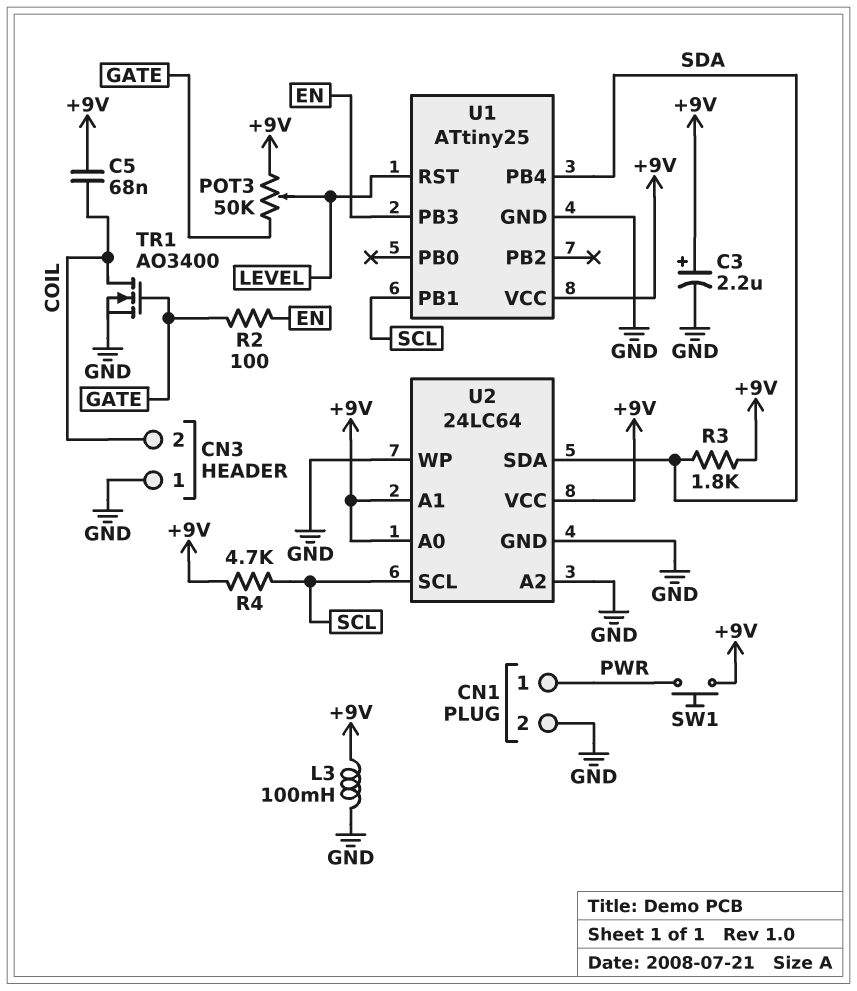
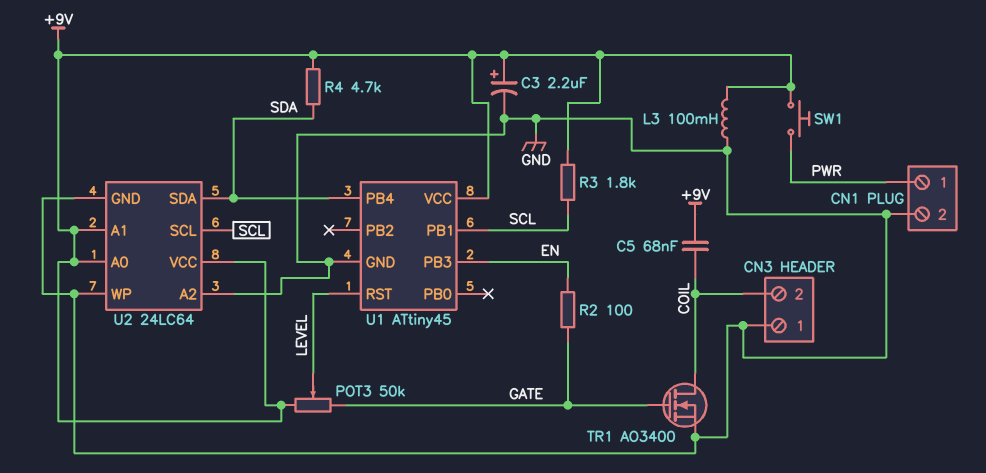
R3: 1.8k (+9V, SDA) -> 1.8k (+9V, SCL)
R4: 4.7k (+9V, SCL) -> 4.7k (+9V, SDA)
U1: ATtiny25 -> ATtiny45

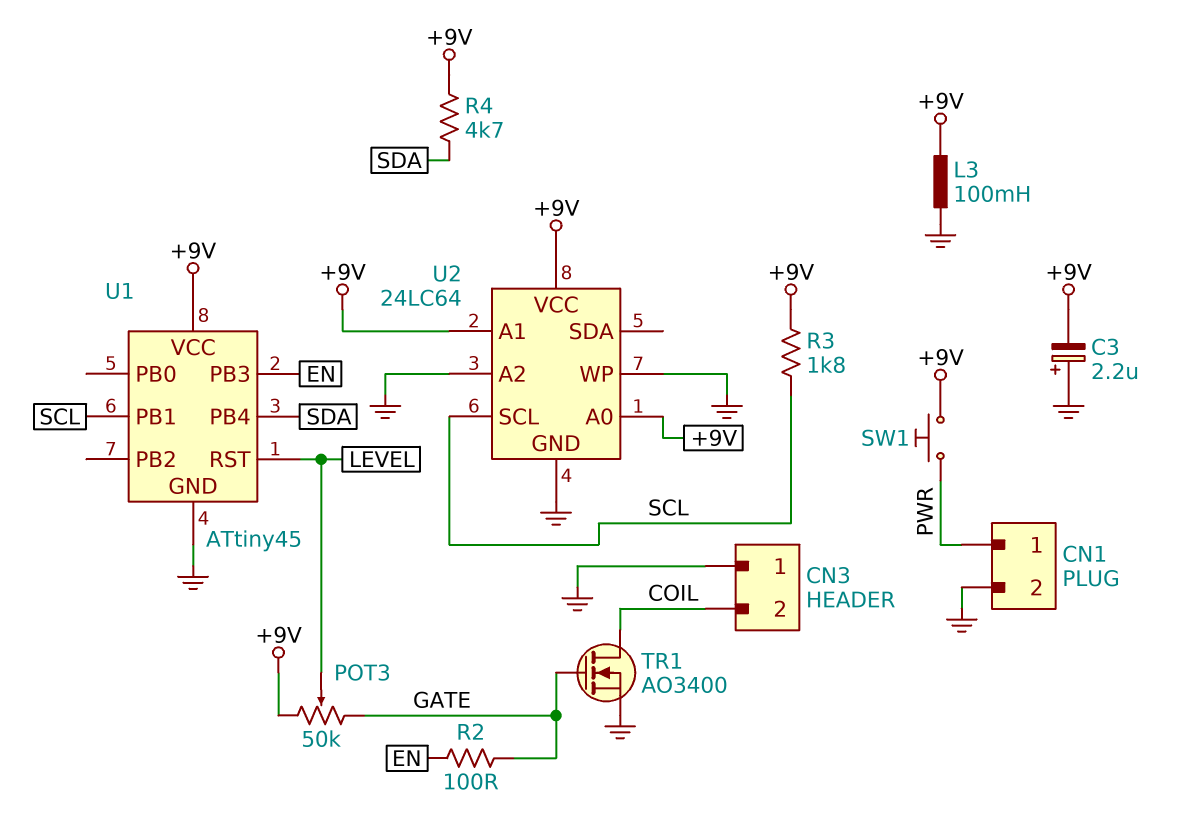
C3: 2.2uF (plus +9V, minus GND) -> 2.2uF (plus GND, minus +9V)
C5: 68nF (+9V, COIL) -> none
U2 pin SDA: SDA -> none

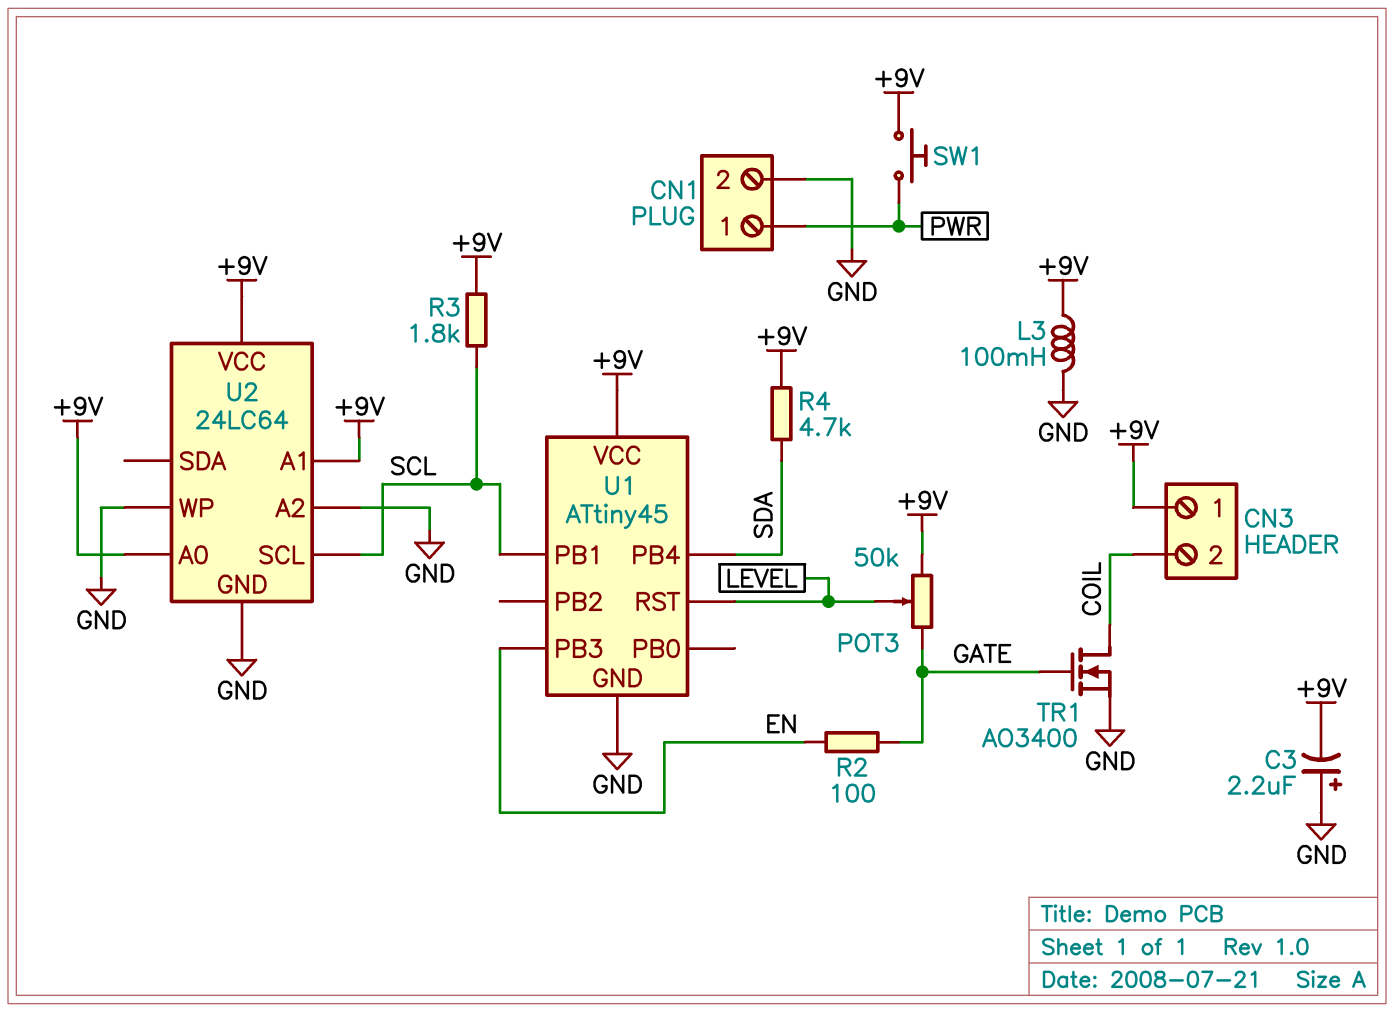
CN3 pin 1: GND -> +9V

